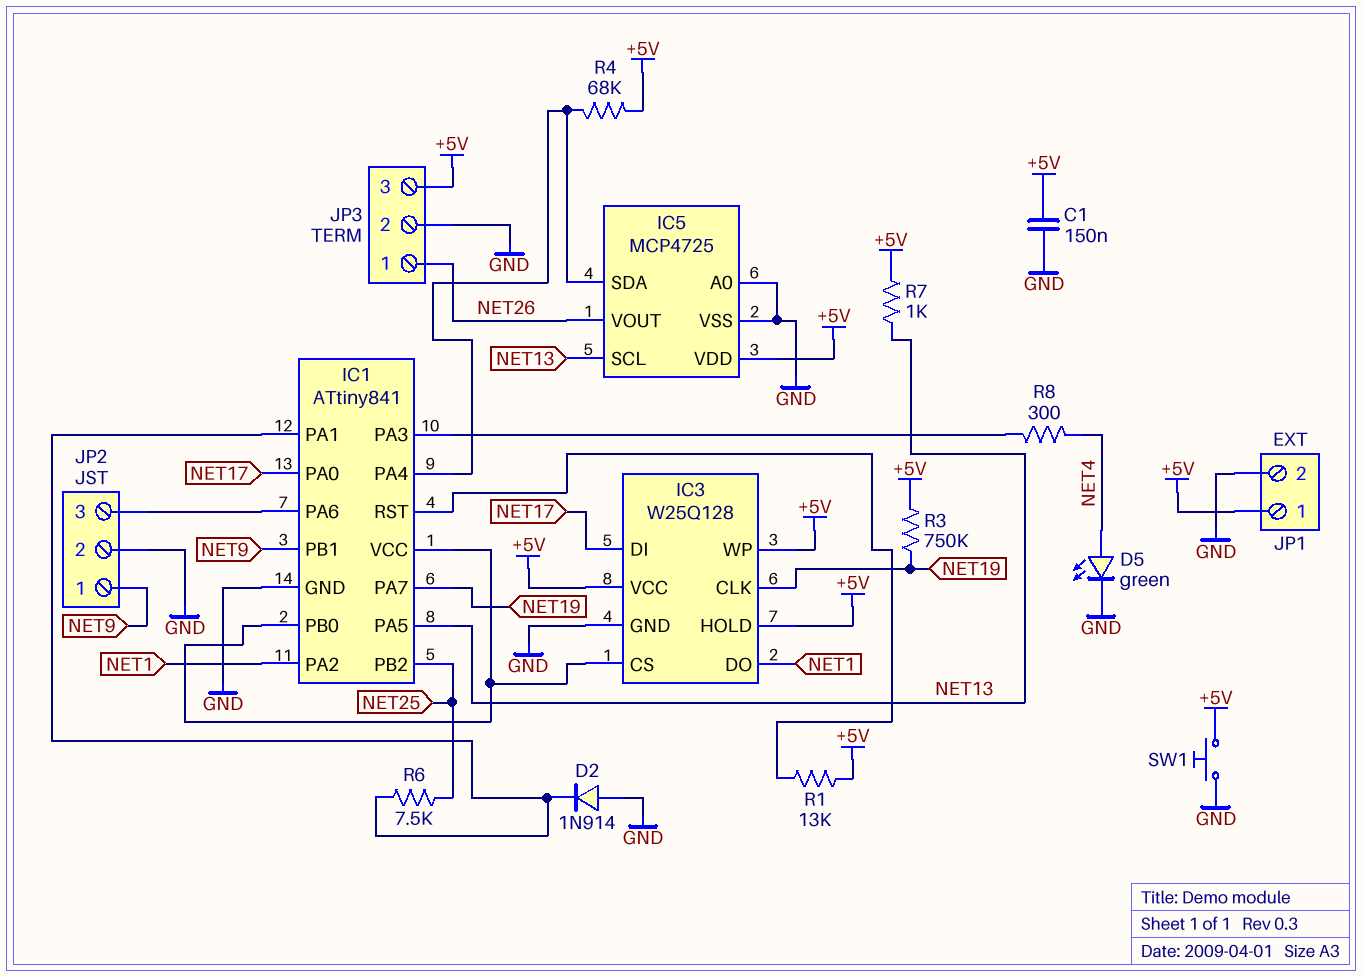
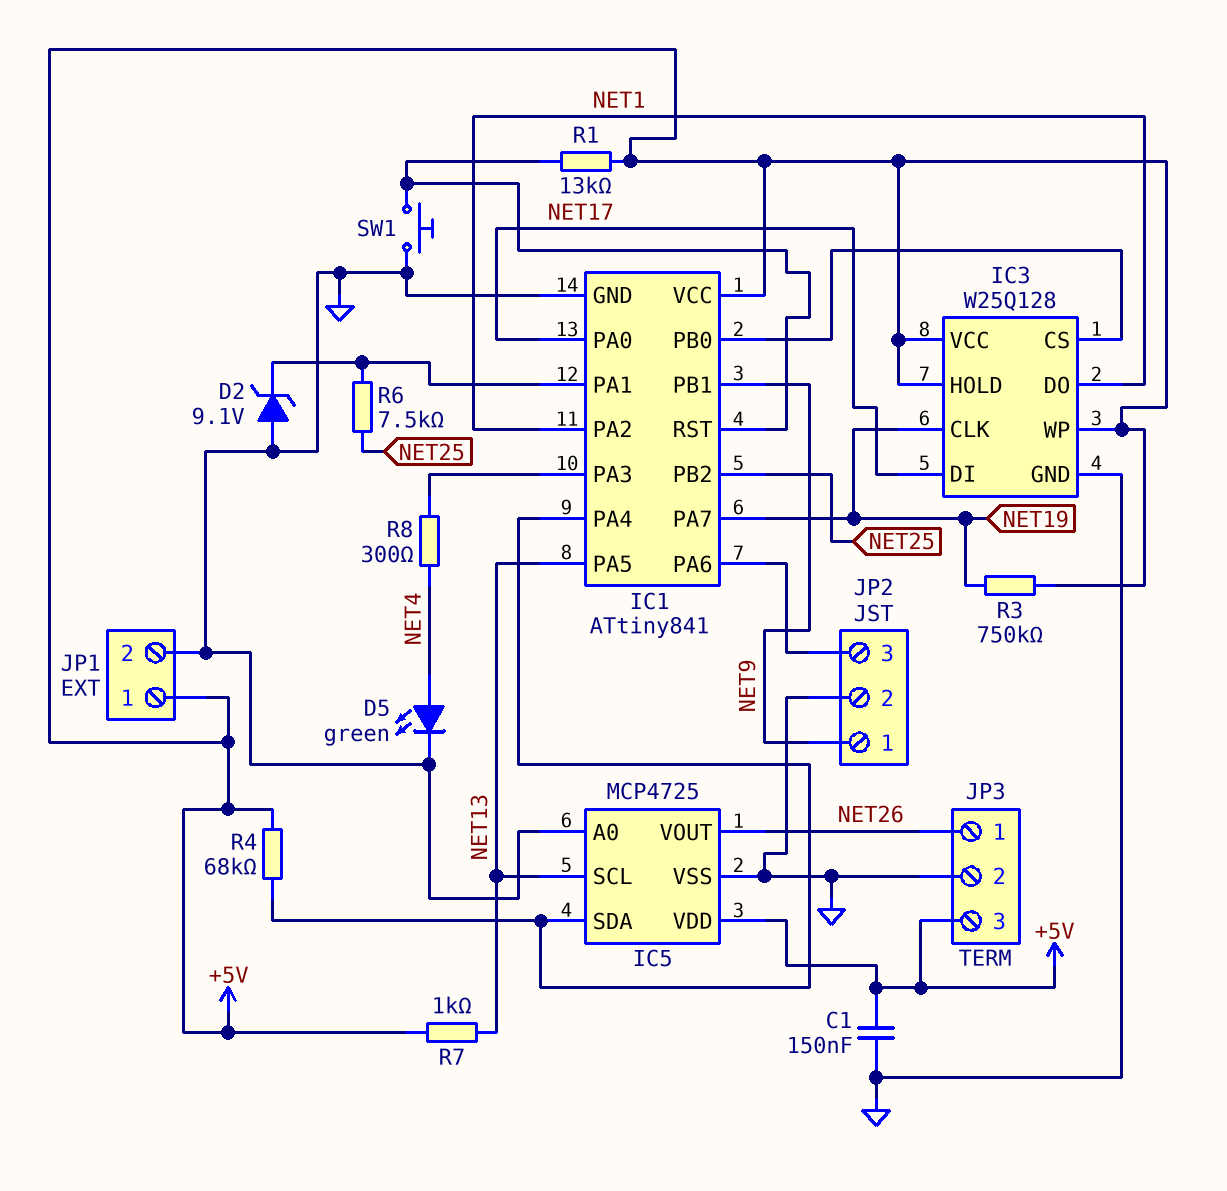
D2: diode 1N914 (A GND, K IC1/PA1) -> zener 9.1V (A GND, K IC1/PA1)
IC1 pin VCC: IC1/PB0 -> +5V
SW1: button (+5V, GND) -> button (GND, IC1/RST)

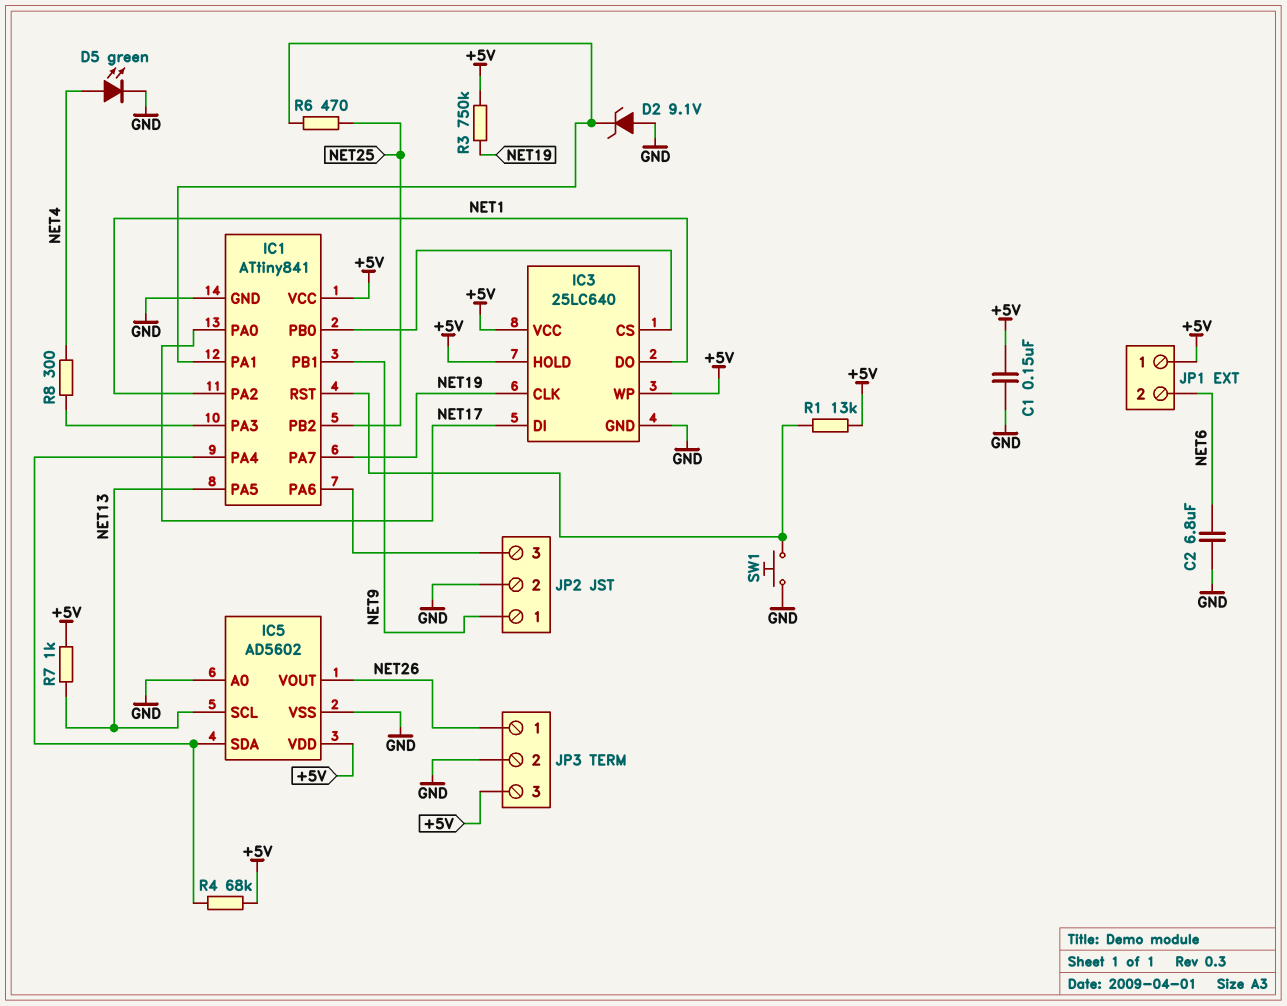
C2: none -> 6.8uF (GND, NET6)
IC3: W25Q128 -> 25LC640
IC5: MCP4725 -> AD5602
JP1 pin 2: GND -> NET6
R6: 7.5k (IC1/PA1, NET25) -> 470 (IC1/PA1, NET25)

